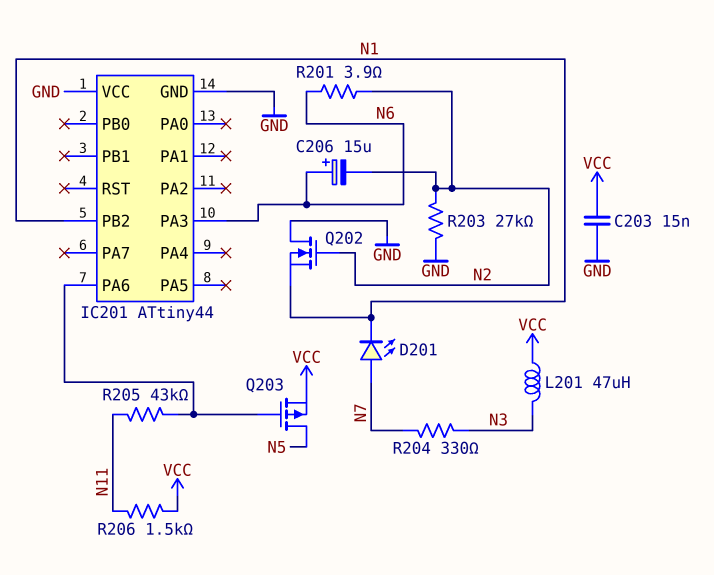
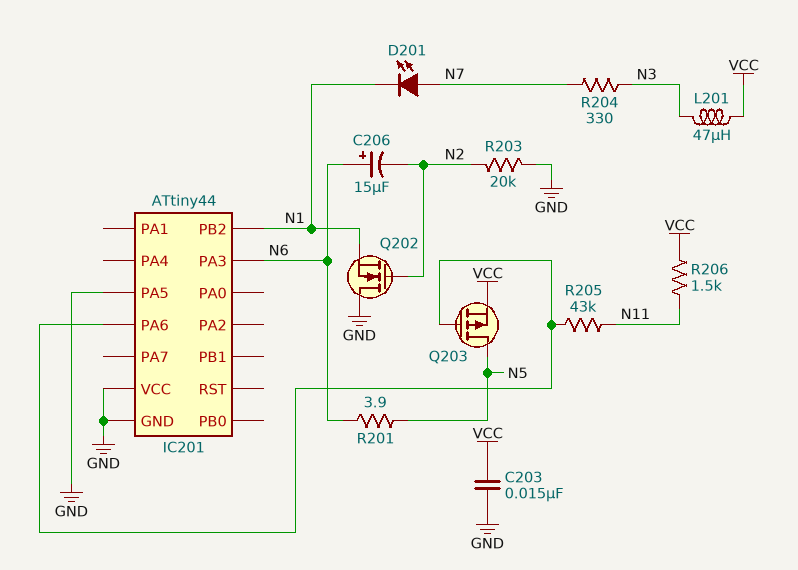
IC201 pin PA5: none -> GND
R201: 3.9 (N2, N6) -> 3.9 (N5, N6)
R203: 27k (GND, N2) -> 20k (GND, N2)

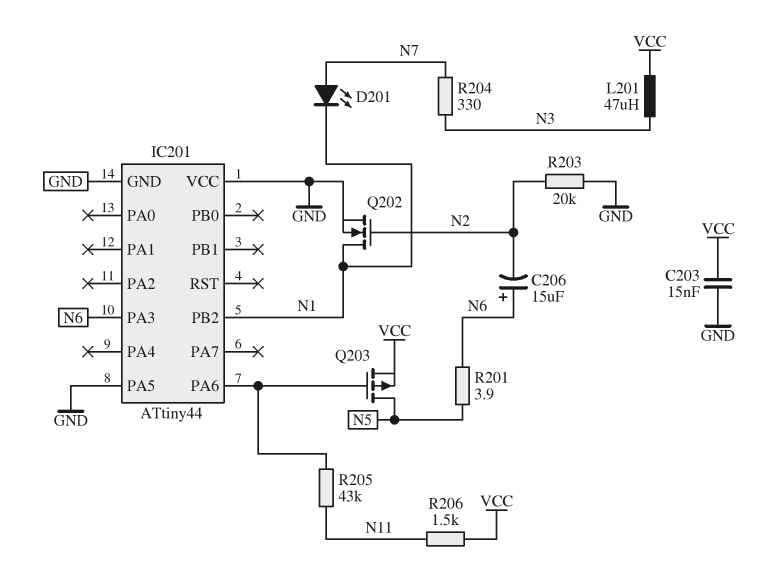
Q202: NMOS (G N2, D GND, S N1) -> NMOS (G N2, D N1, S GND)

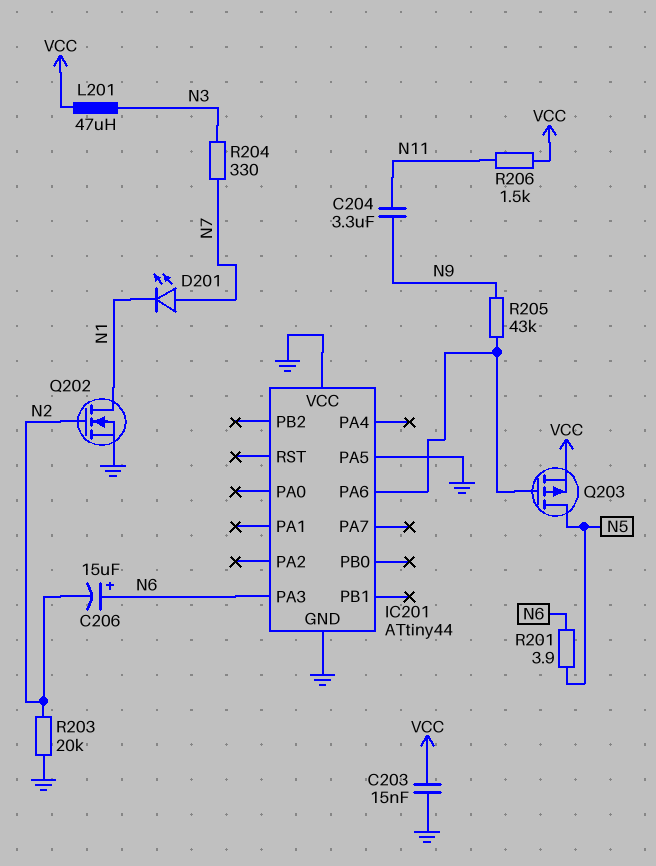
C204: none -> 3.3uF (N9, N11)
IC201 pin PB2: N1 -> none
R205: 43k (IC201/PA6, N11) -> 43k (IC201/PA6, N9)

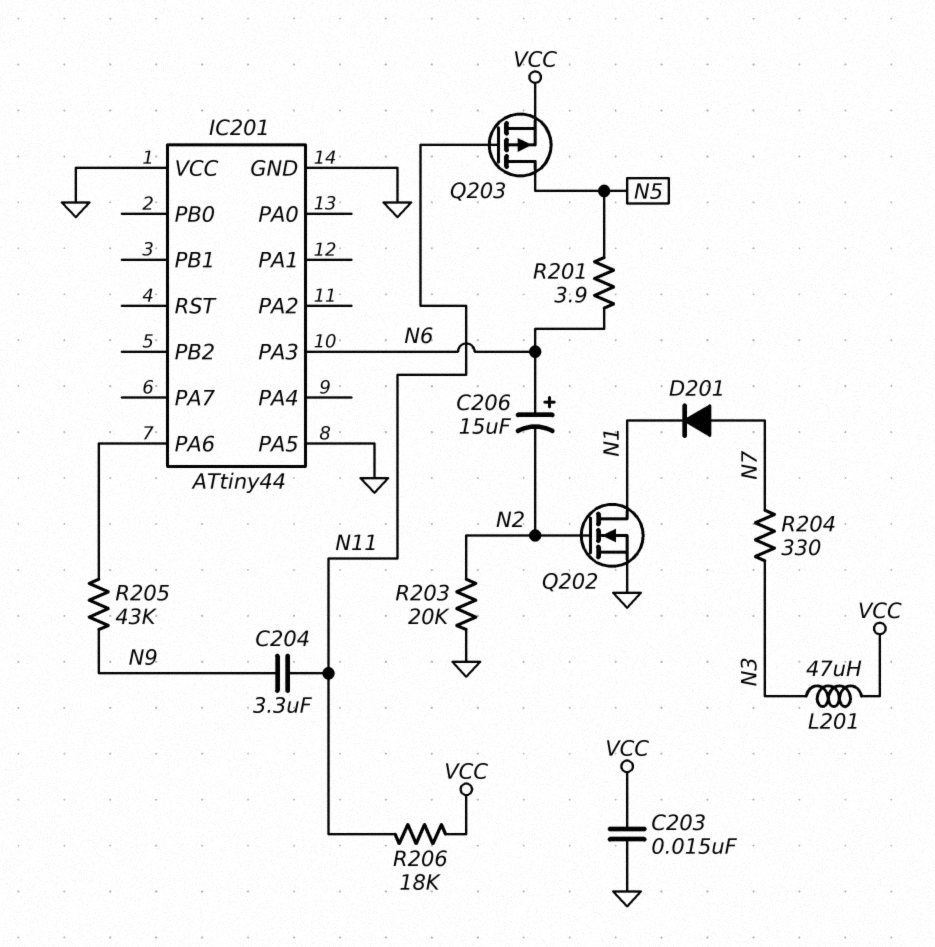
D201: LED (A N7, K N1) -> diode (A N7, K N1)
Q203: PMOS (G IC201/PA6, D N5, S VCC) -> PMOS (G N11, D N5, S VCC)
R206: 1.5k (N11, VCC) -> 18k (N11, VCC)

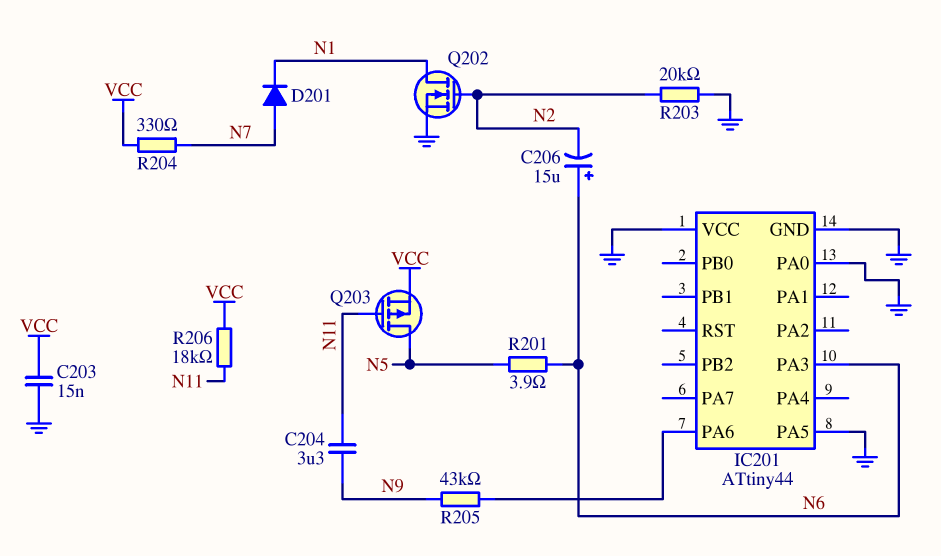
IC201 pin PA0: none -> GND
L201: 47uH (N3, VCC) -> none
R204: 330 (N3, N7) -> 330 (N7, VCC)

